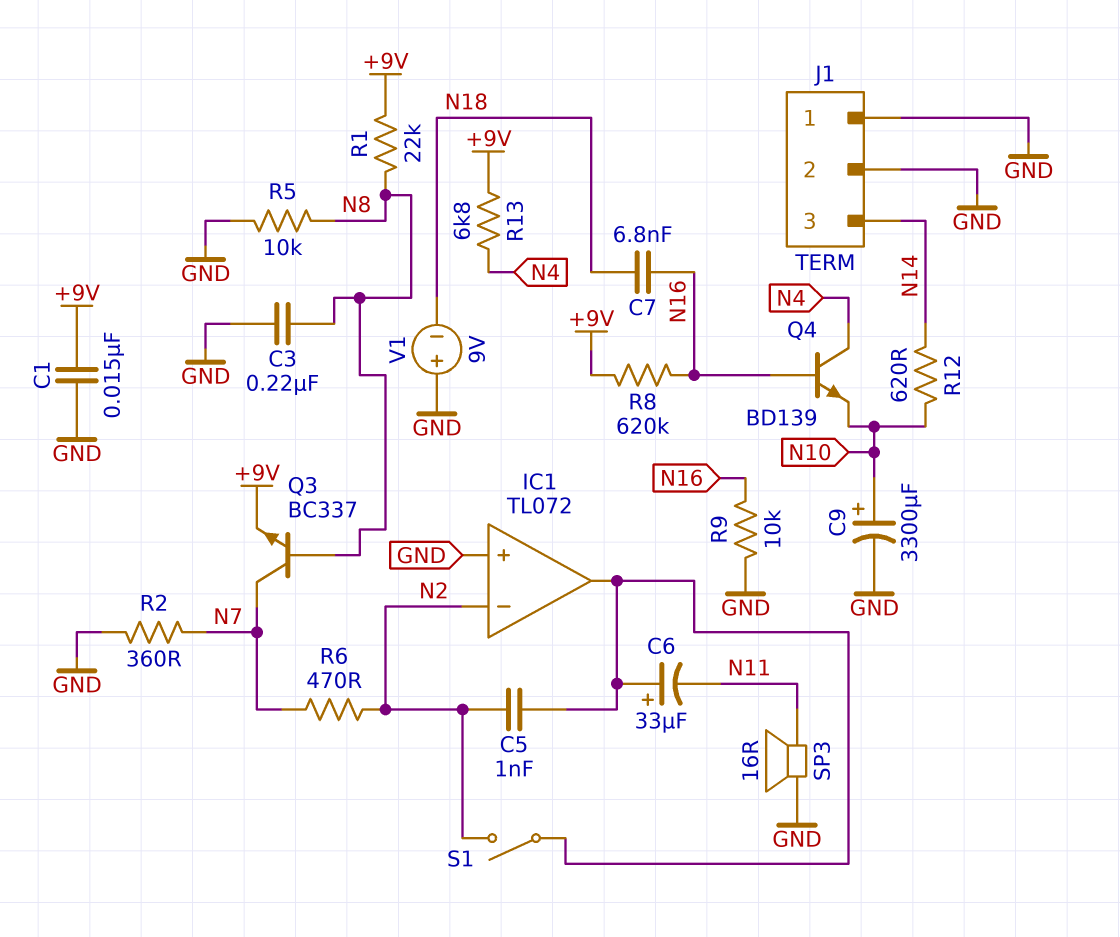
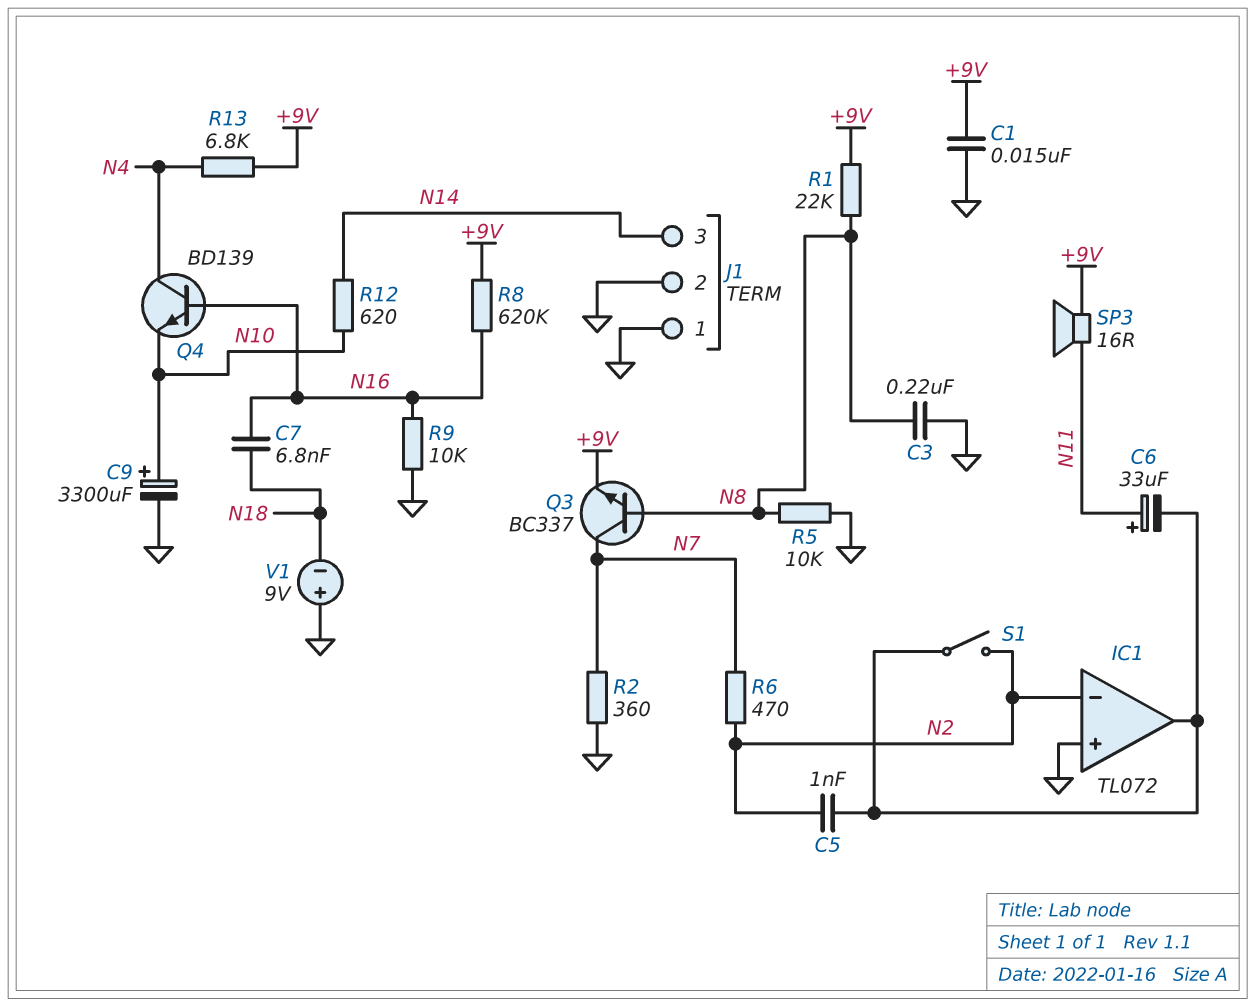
C6: 33uF (plus IC1/out, minus N11) -> 33uF (plus N11, minus IC1/out)
SP3: speaker 16R (GND, N11) -> speaker 16R (+9V, N11)

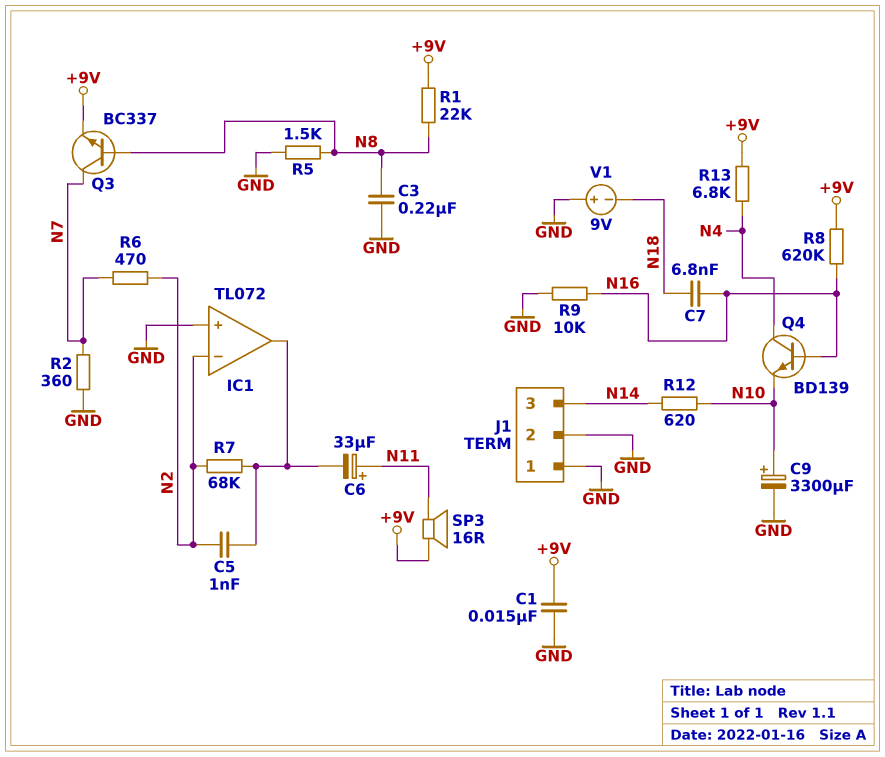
R5: 10k (GND, N8) -> 1.5k (GND, N8)
R7: none -> 68k (IC1/out, N2)
S1: switch (IC1/out, N2) -> none

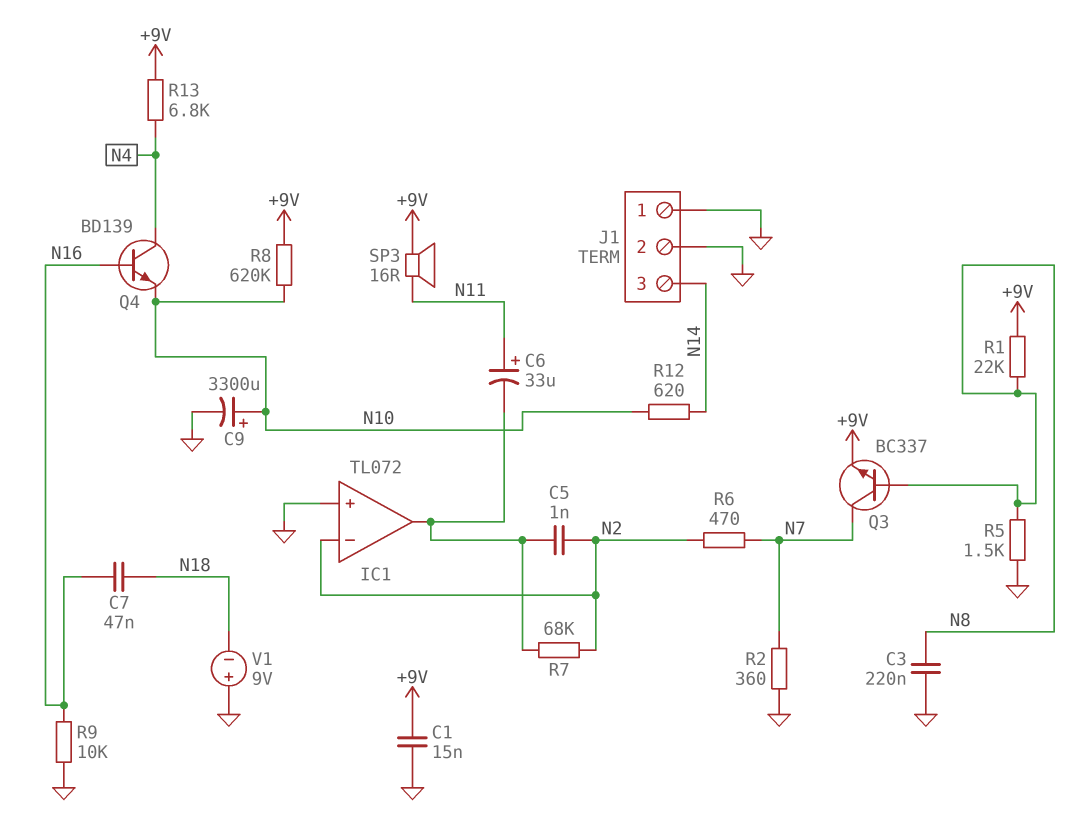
C7: 6.8nF (N16, N18) -> 47nF (N16, N18)
R8: 620k (+9V, N16) -> 620k (+9V, N10)

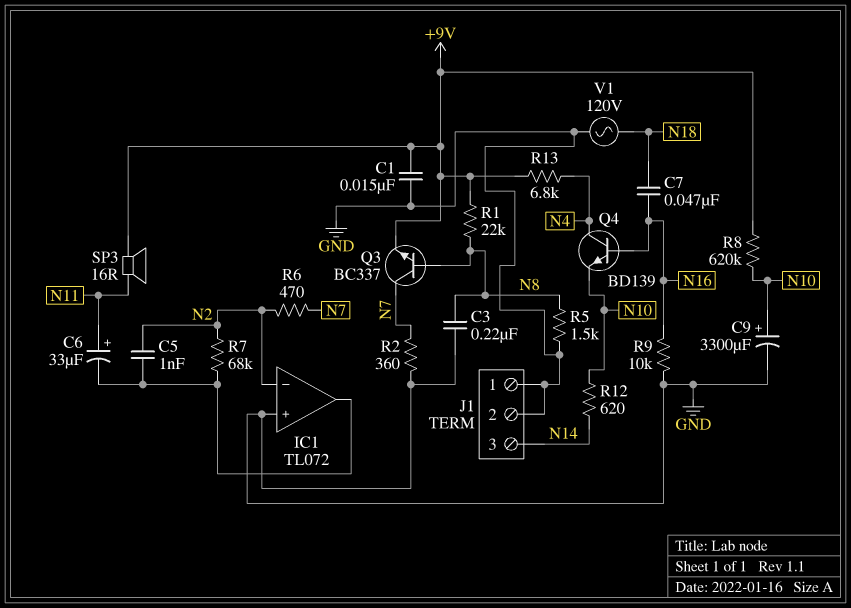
V1: 9V (plus GND, minus N18) -> AC 120V (GND, N18)

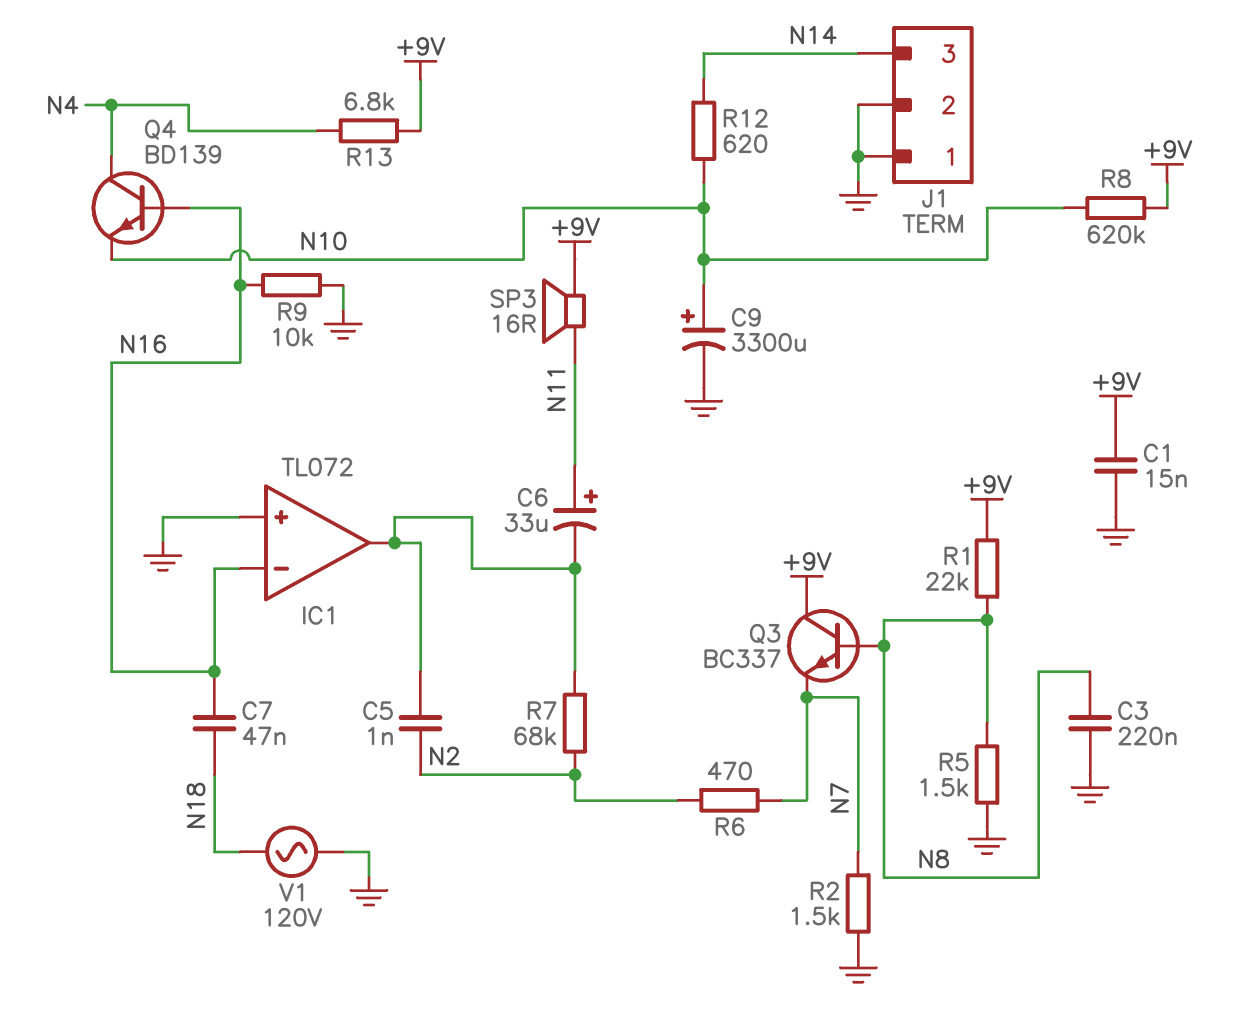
IC1 pin in-: N2 -> N16
Q3: NPN BC337 (B N8, C N7, E +9V) -> NPN BC337 (B N8, C +9V, E N7)
R2: 360 (GND, N7) -> 1.5k (GND, N7)

